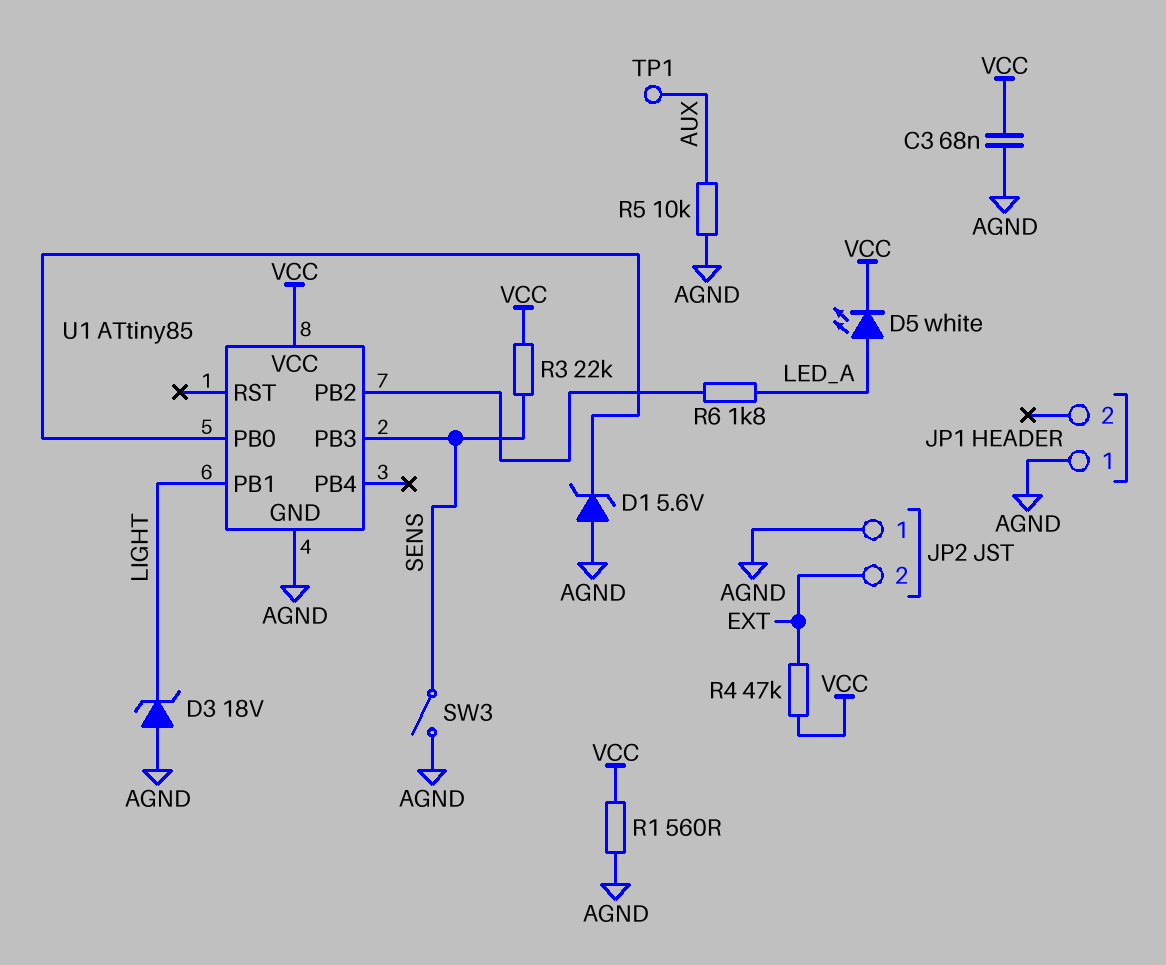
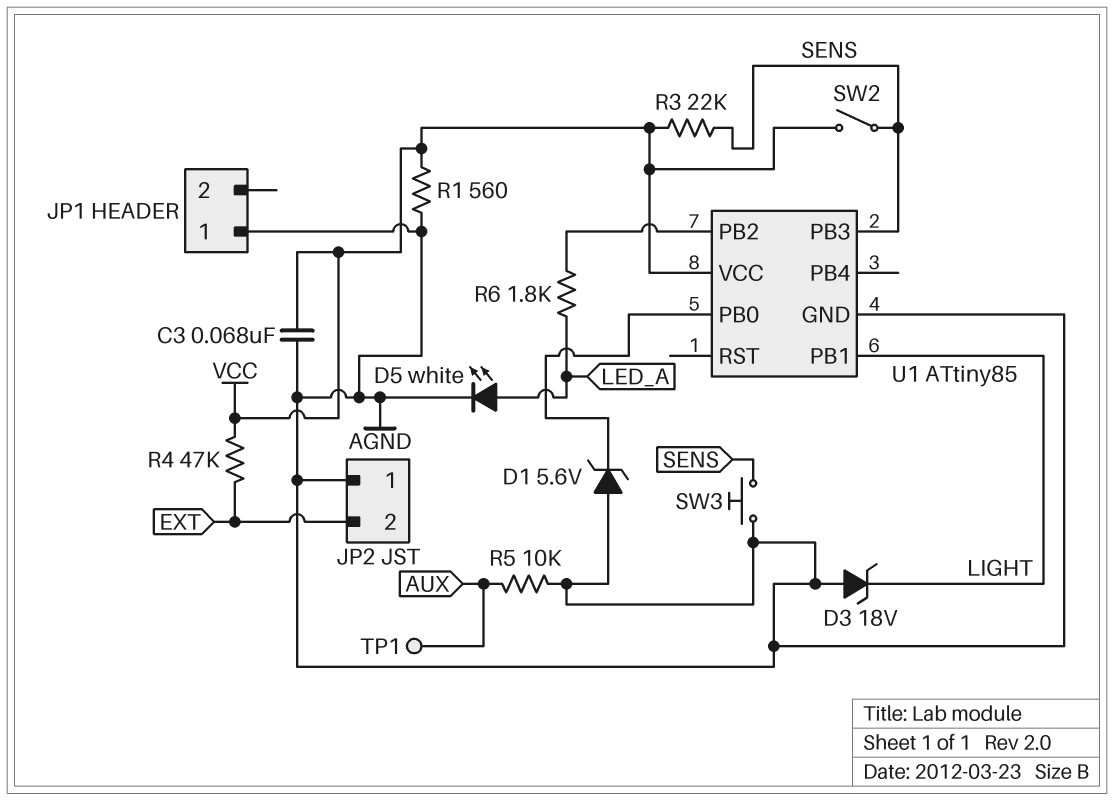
D5: LED white (A LED_A, K VCC) -> LED white (A LED_A, K AGND)
SW2: none -> switch (SENS, VCC)
SW3: switch (AGND, SENS) -> button (AGND, SENS)

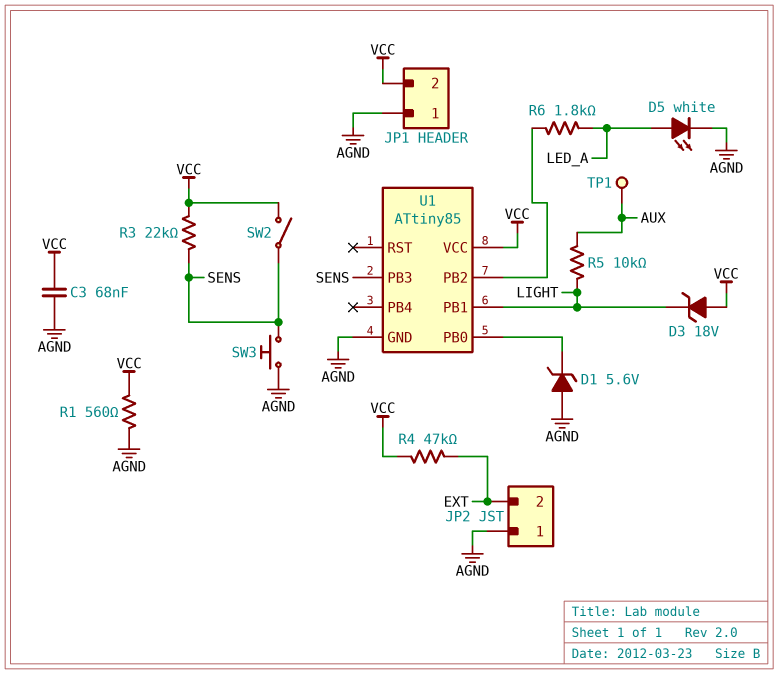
D3: zener 18V (A AGND, K LIGHT) -> zener 18V (A VCC, K LIGHT)
JP1 pin 2: none -> VCC
R5: 10k (AGND, AUX) -> 10k (AUX, LIGHT)

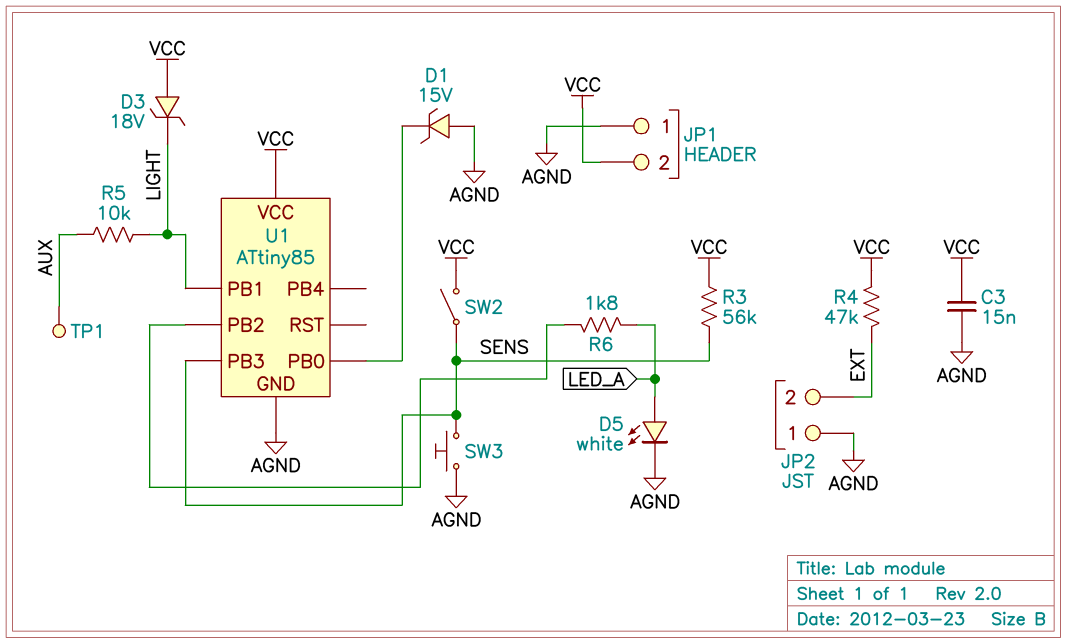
C3: 68nF (AGND, VCC) -> 15nF (AGND, VCC)
D1: zener 5.6V (A AGND, K U1/PB0) -> zener 15V (A AGND, K U1/PB0)
R1: 560 (AGND, VCC) -> none
R3: 22k (SENS, VCC) -> 56k (SENS, VCC)

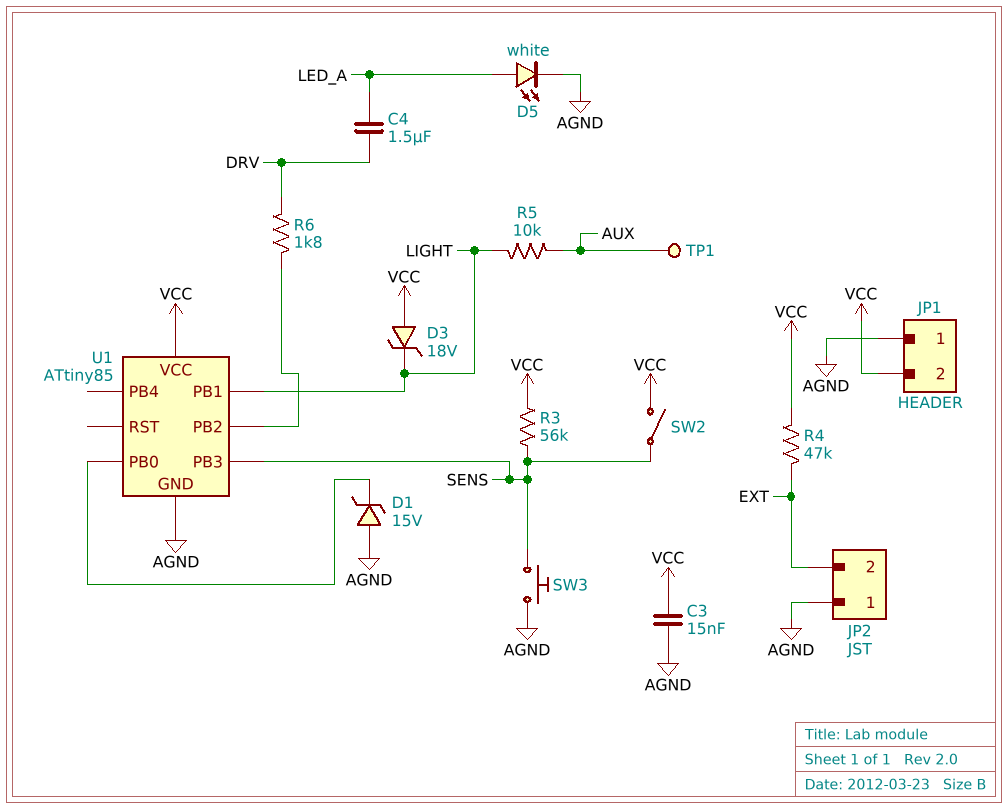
C4: none -> 1.5uF (DRV, LED_A)
R6: 1.8k (LED_A, U1/PB2) -> 1.8k (DRV, U1/PB2)

